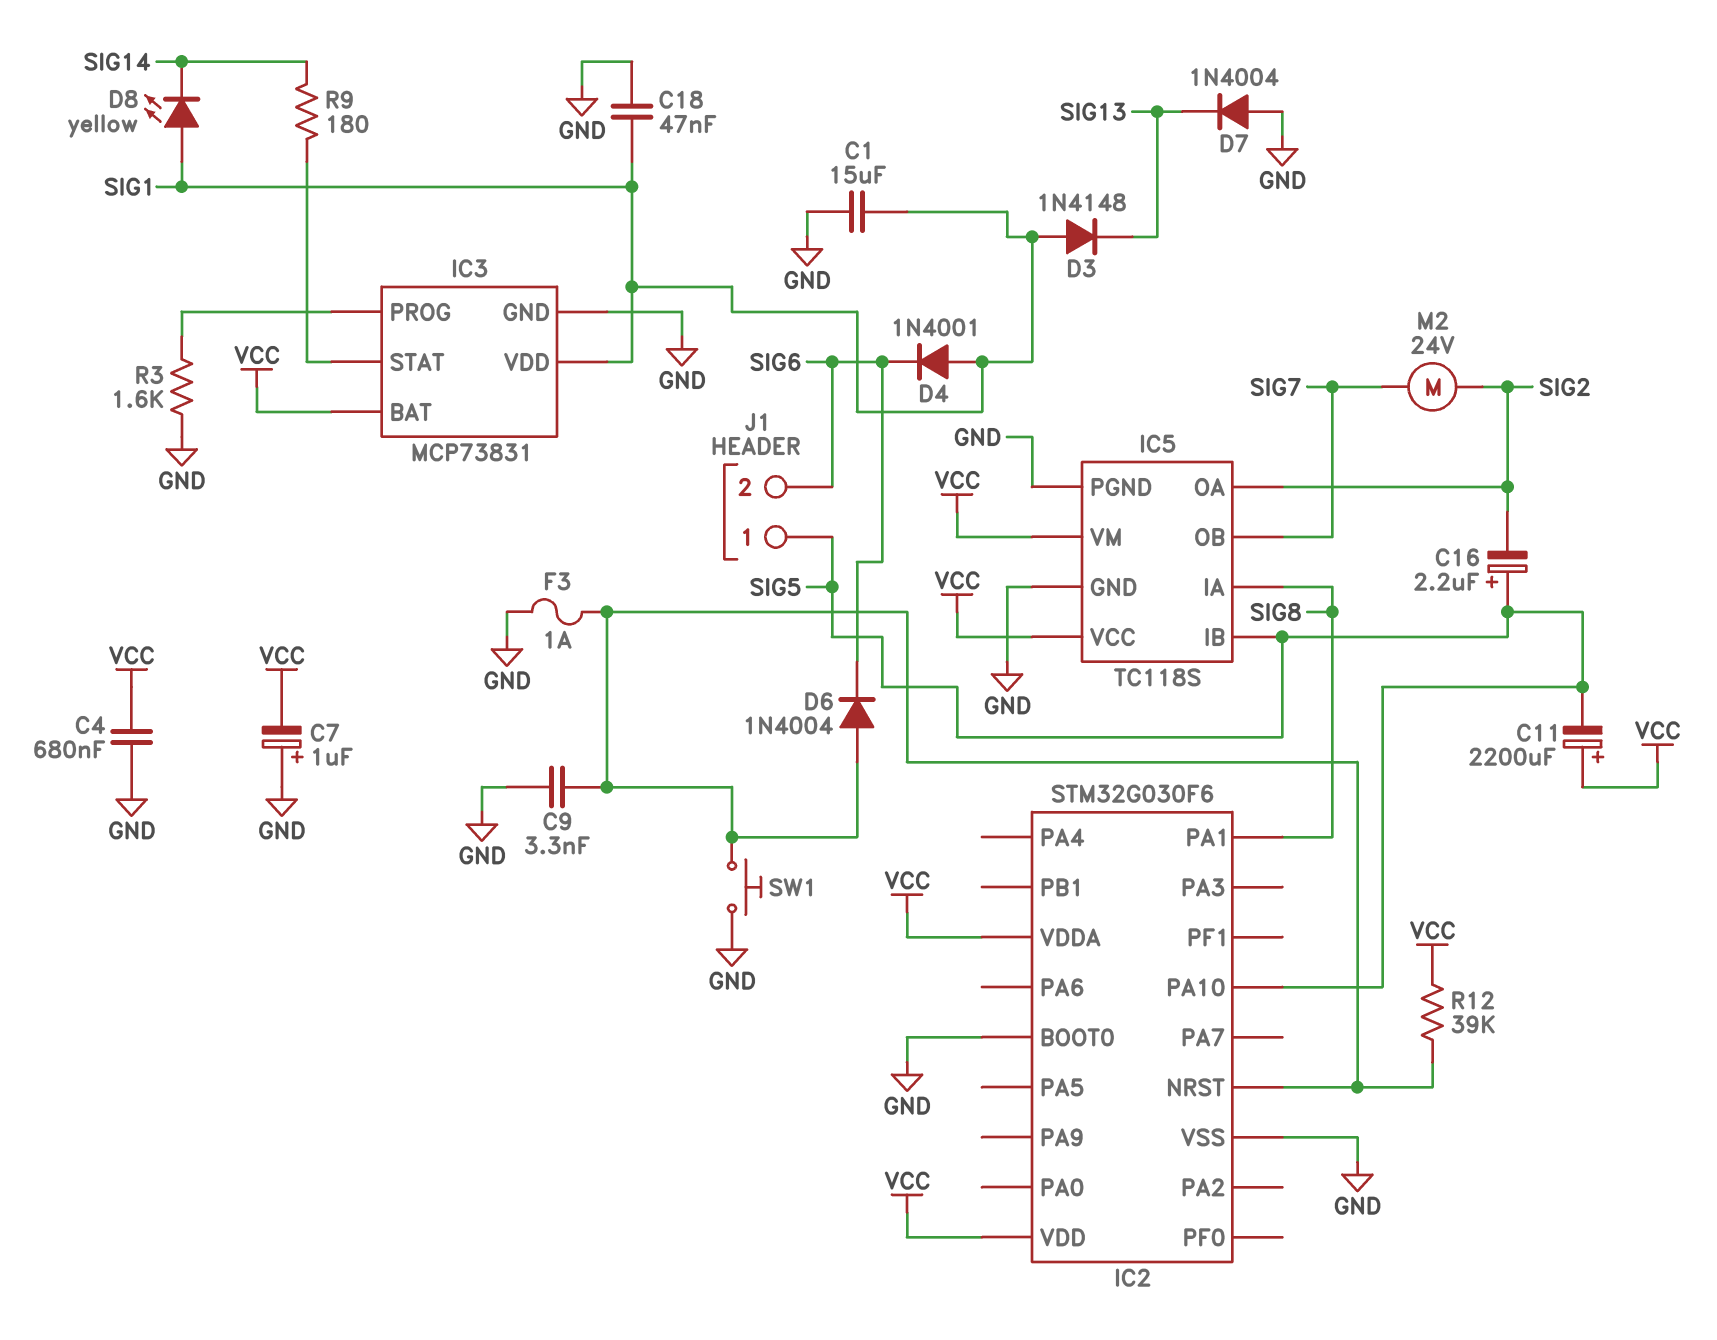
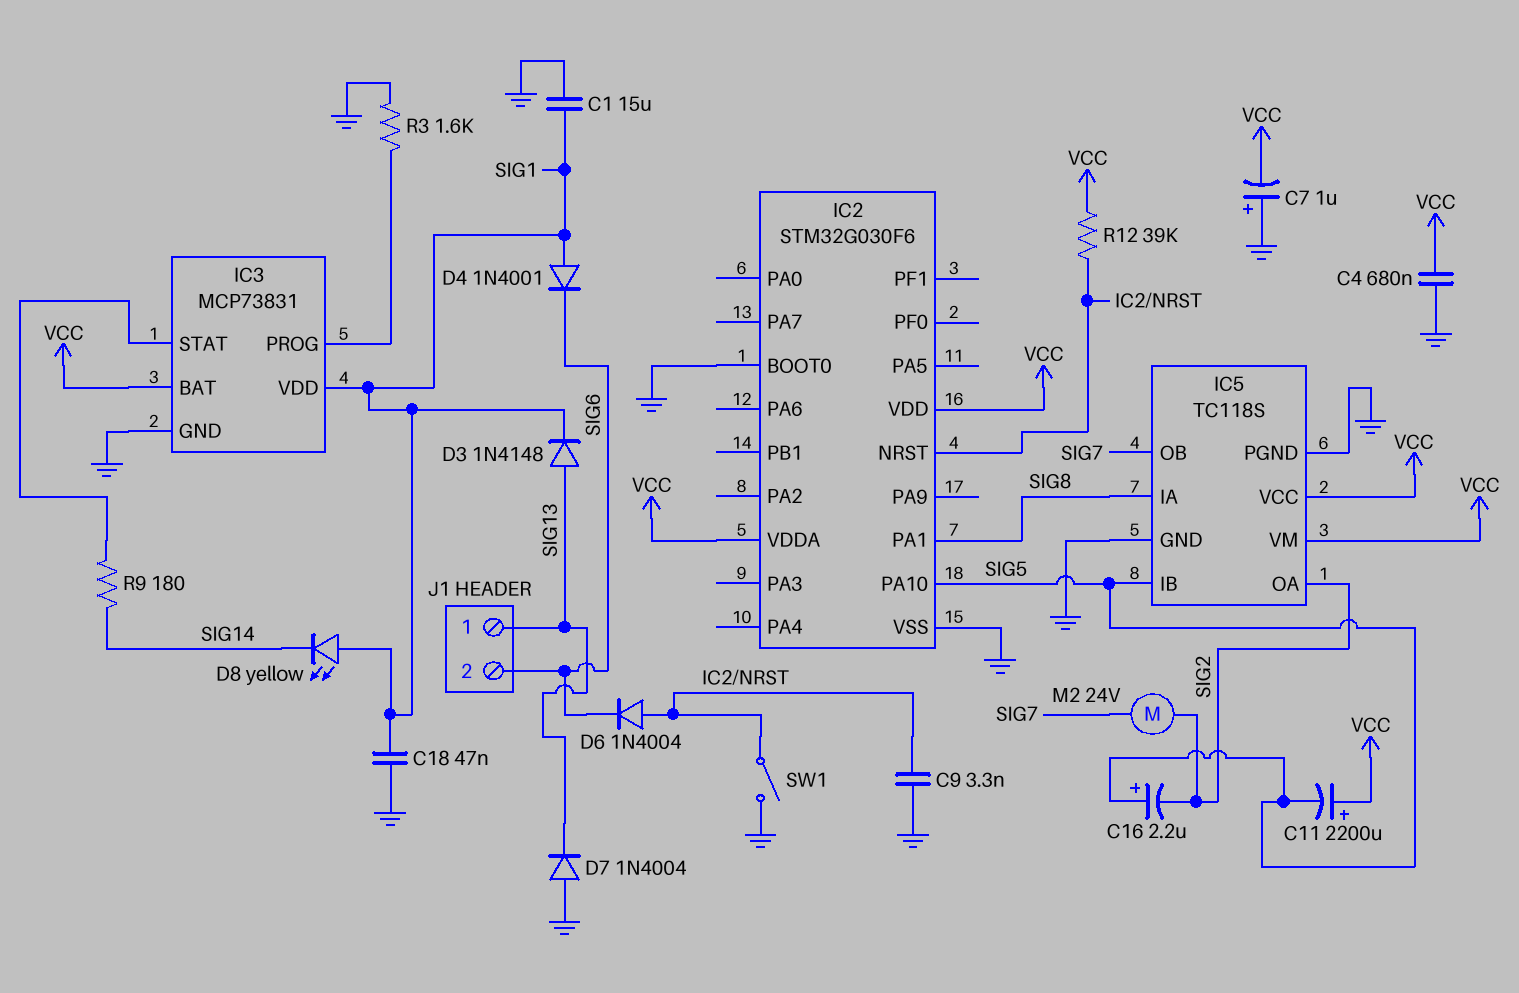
D3: diode 1N4148 (A SIG1, K SIG13) -> diode 1N4148 (A SIG13, K SIG1)
F3: 1A (GND, IC2/NRST) -> none
J1 pin 1: SIG5 -> SIG13
SW1: button (GND, IC2/NRST) -> switch (GND, IC2/NRST)

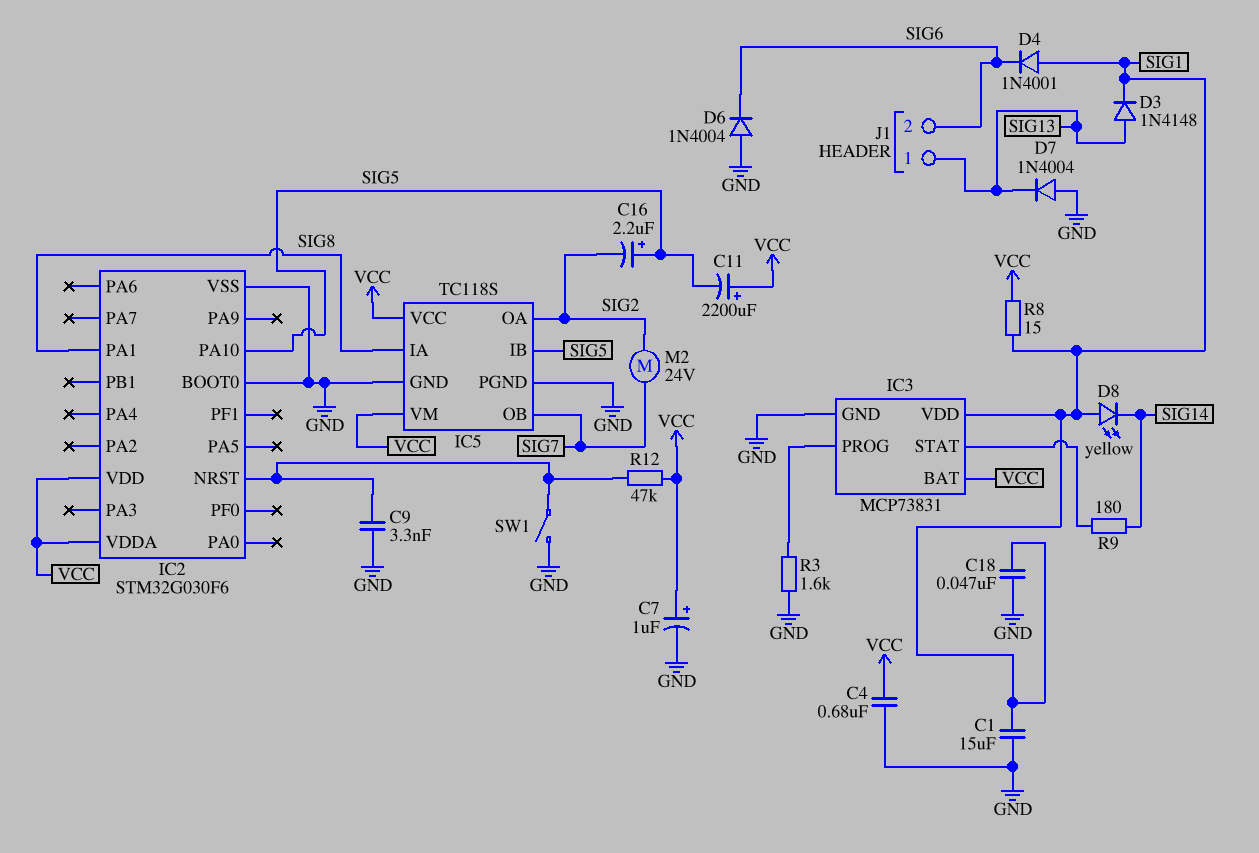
C7: 1uF (plus GND, minus VCC) -> 1uF (plus VCC, minus GND)
D6: diode 1N4004 (A IC2/NRST, K SIG6) -> diode 1N4004 (A GND, K SIG6)
R8: none -> 15 (SIG1, VCC)
R12: 39k (IC2/NRST, VCC) -> 47k (IC2/NRST, VCC)

